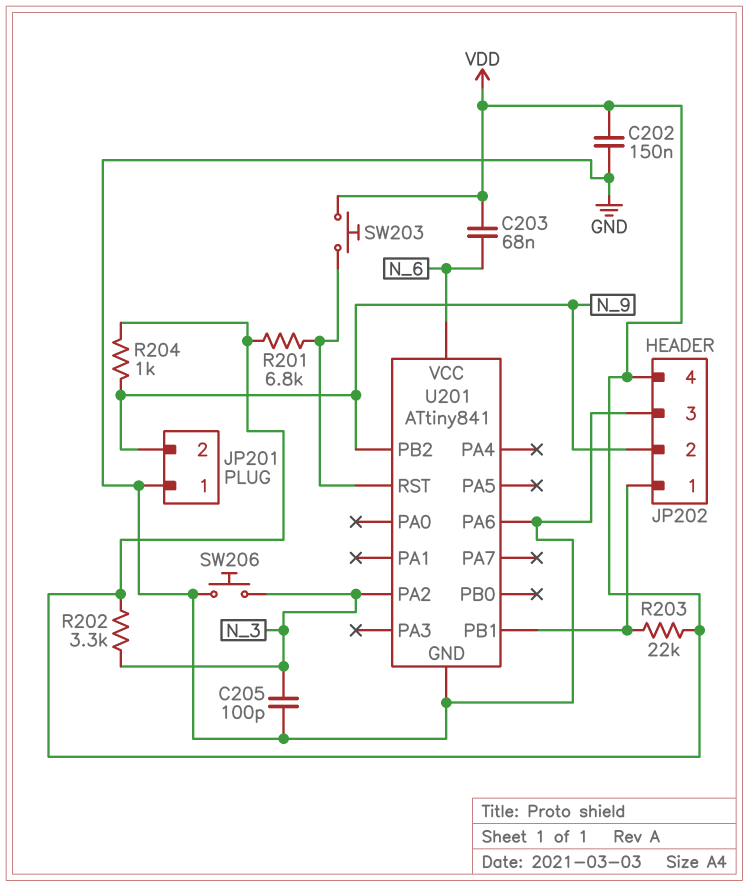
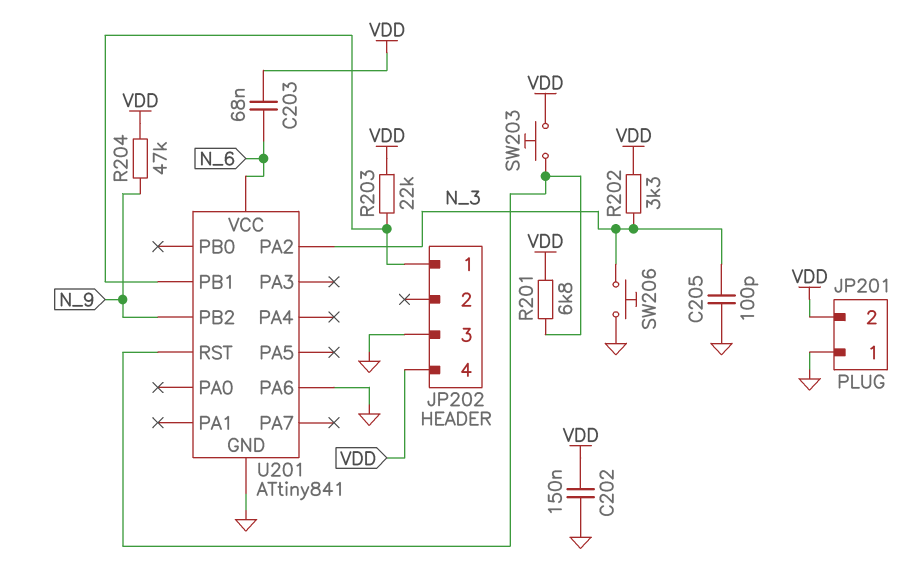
JP201 pin 2: N_9 -> VDD
JP202 pin 2: N_9 -> none
R204: 1k (N_9, VDD) -> 47k (N_9, VDD)

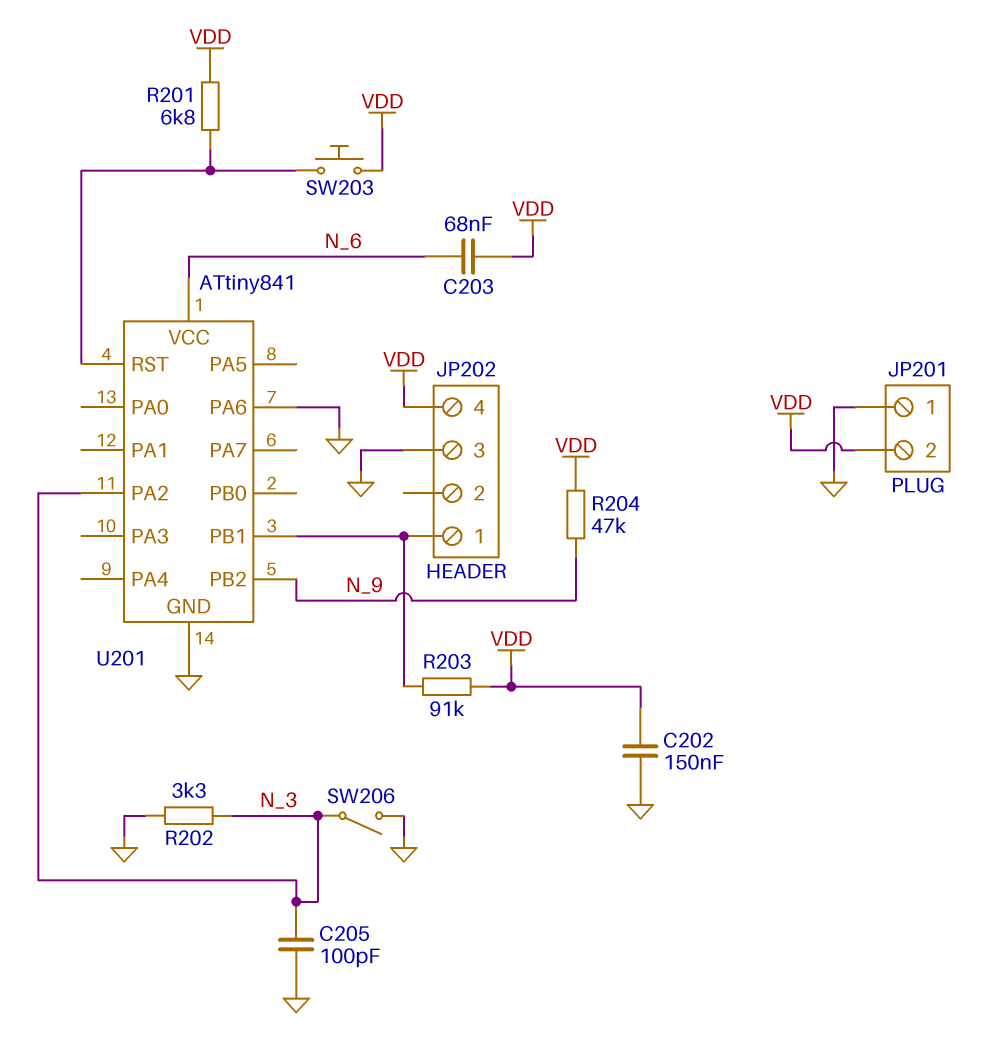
R202: 3.3k (N_3, VDD) -> 3.3k (GND, N_3)
R203: 22k (JP202/1, VDD) -> 91k (JP202/1, VDD)
SW206: button (GND, N_3) -> switch (GND, N_3)

